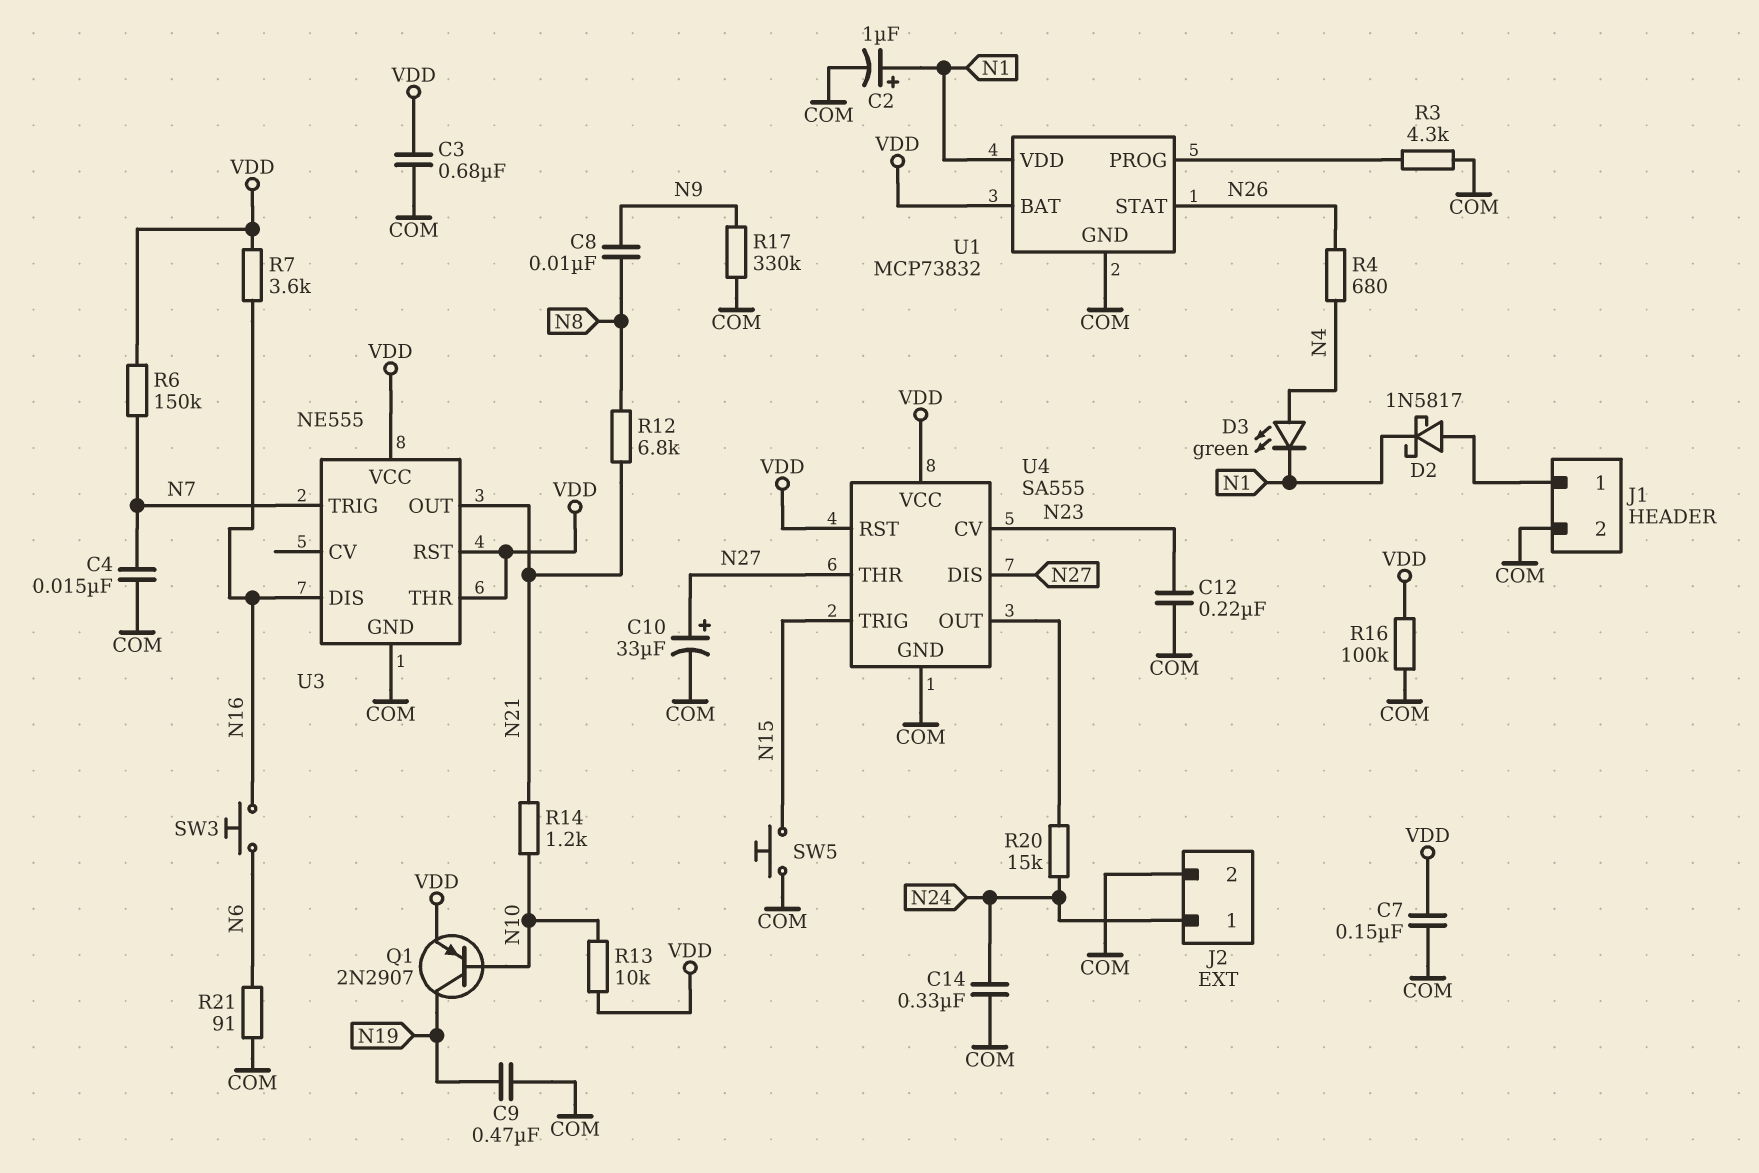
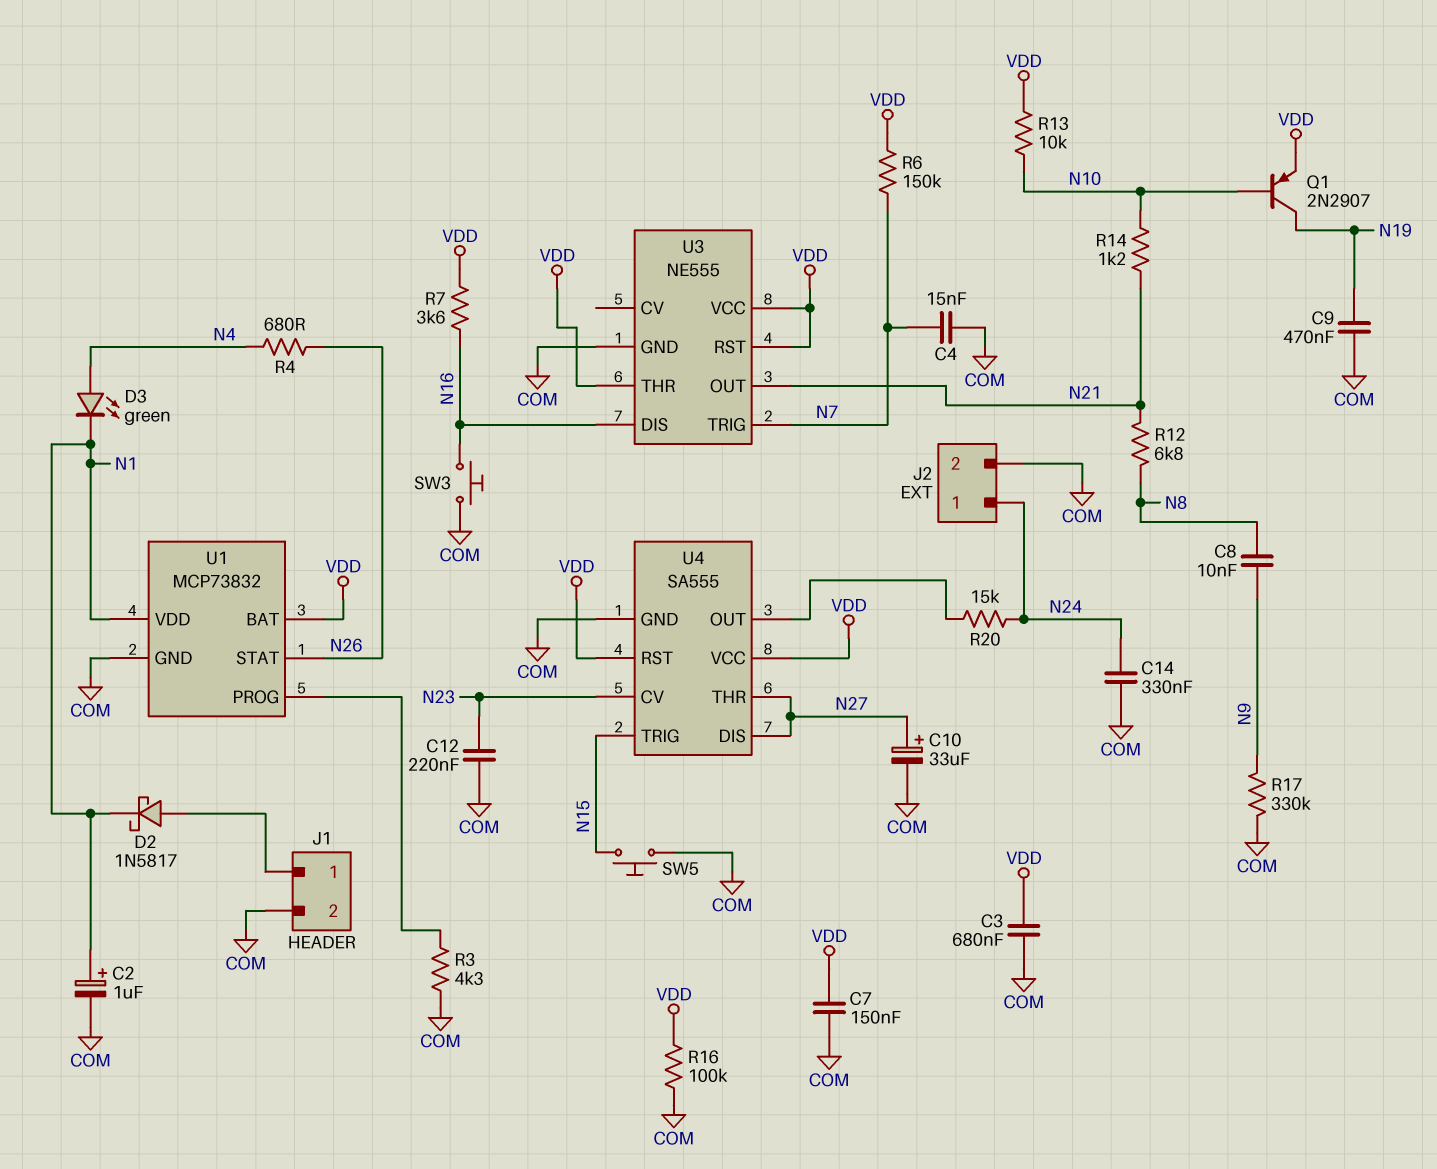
R21: 91 (COM, N6) -> none
SW3: button (N6, N16) -> button (COM, N16)

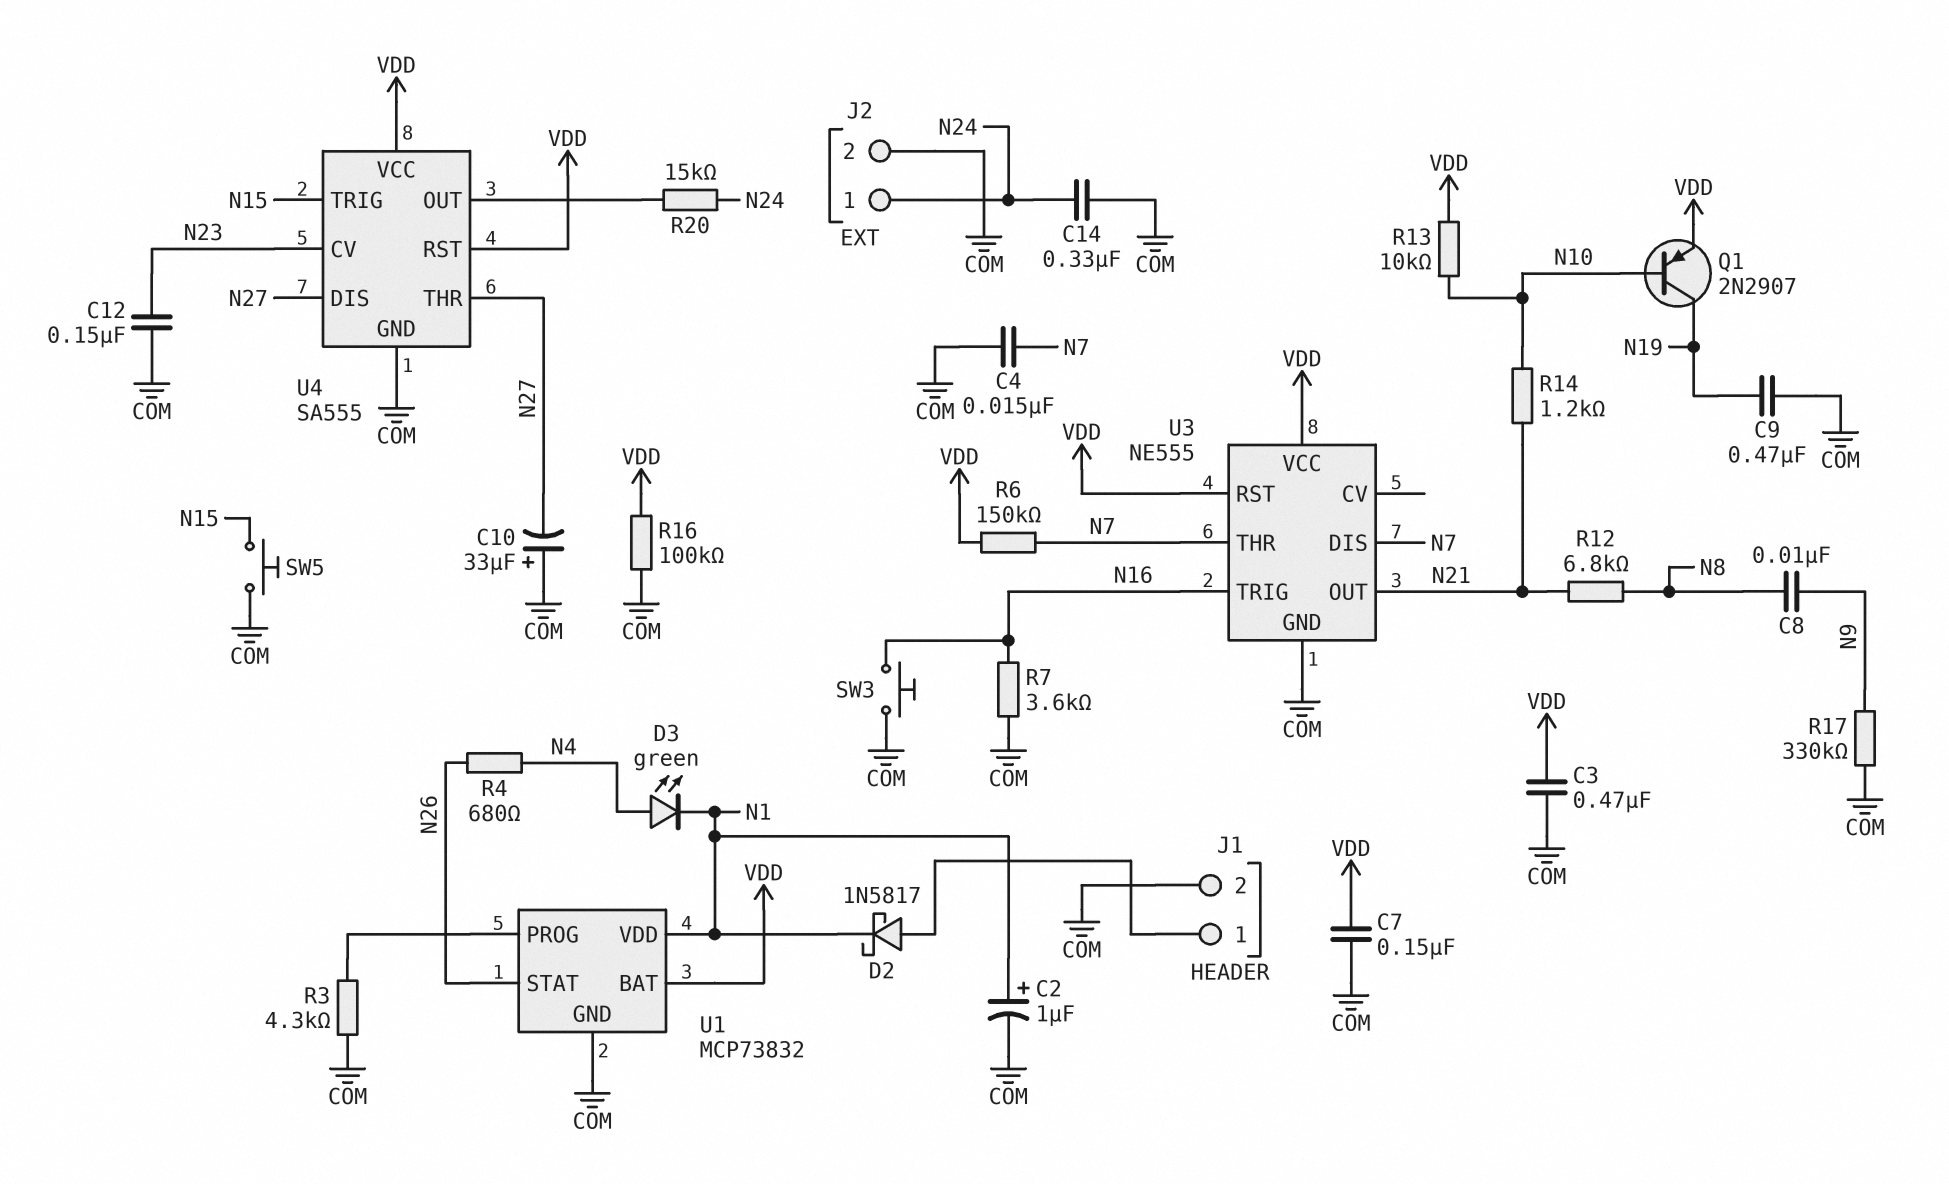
C3: 680nF (COM, VDD) -> 470nF (COM, VDD)
C10: 33uF (plus N27, minus COM) -> 33uF (plus COM, minus N27)
C12: 220nF (COM, N23) -> 150nF (COM, N23)
R7: 3.6k (N16, VDD) -> 3.6k (COM, N16)
U3 pin DIS: N16 -> N7
U3 pin THR: VDD -> N7
U3 pin TRIG: N7 -> N16

